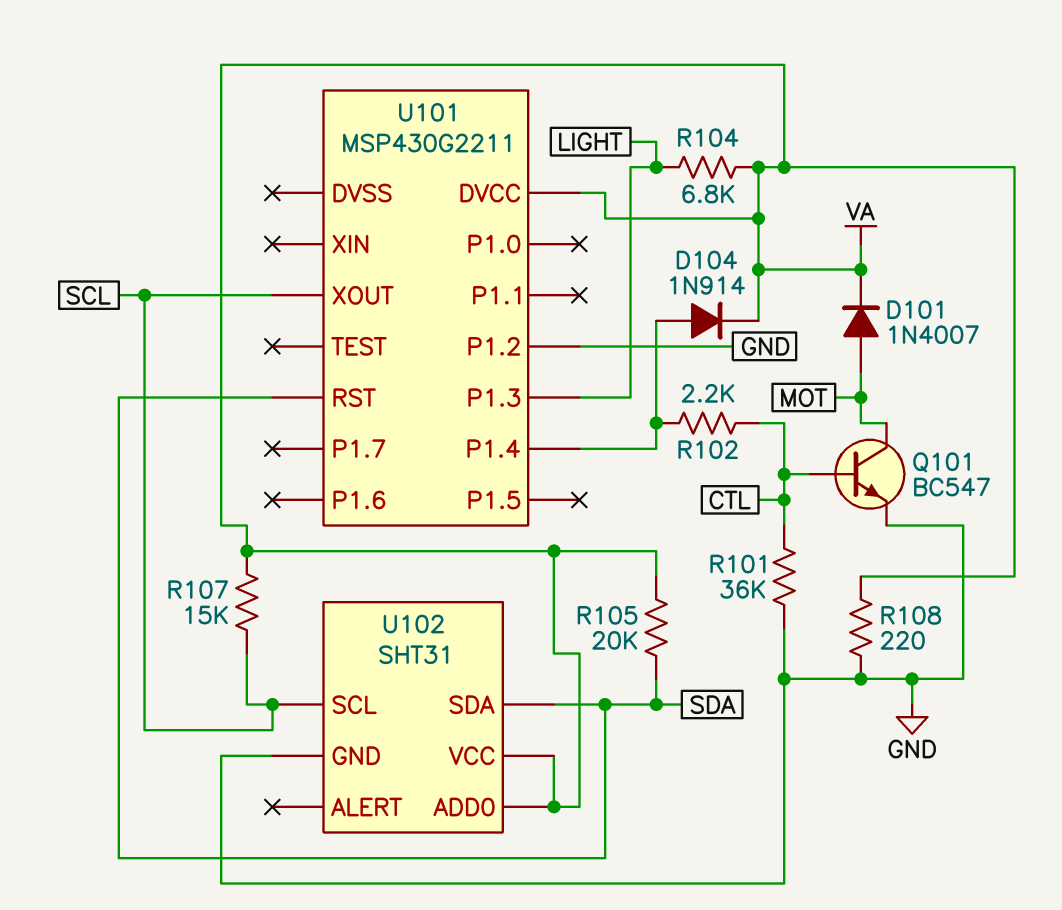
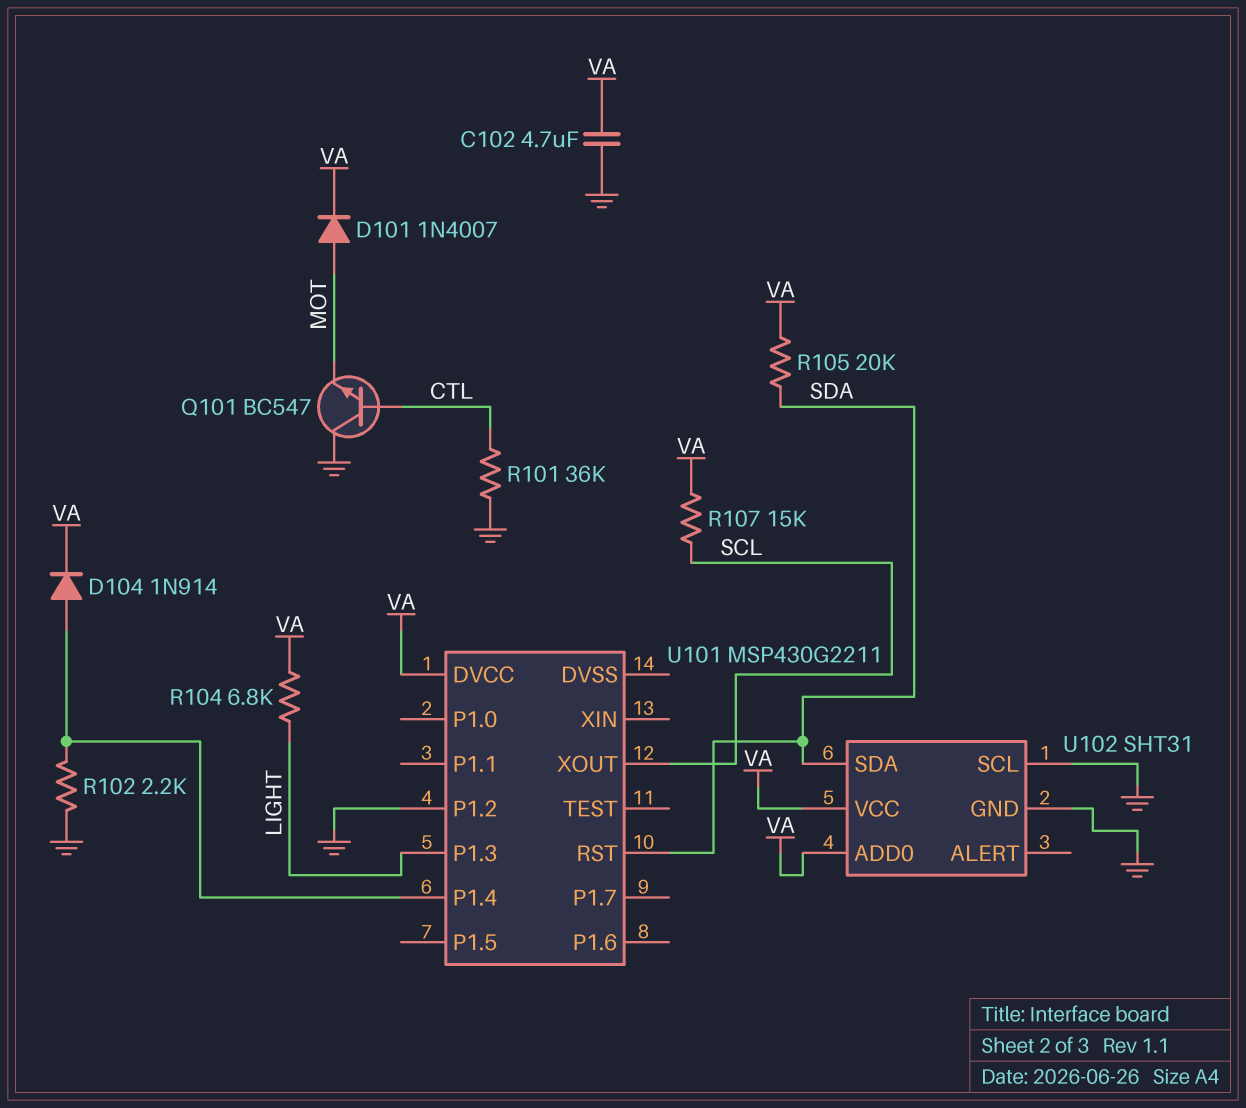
C102: none -> 4.7uF (GND, VA)
Q101: NPN BC547 (B CTL, C MOT, E GND) -> NPN BC547 (B CTL, C GND, E MOT)
R102: 2.2k (CTL, U101/P1.4) -> 2.2k (GND, U101/P1.4)
R108: 220 (GND, VA) -> none
U102 pin SCL: SCL -> GND

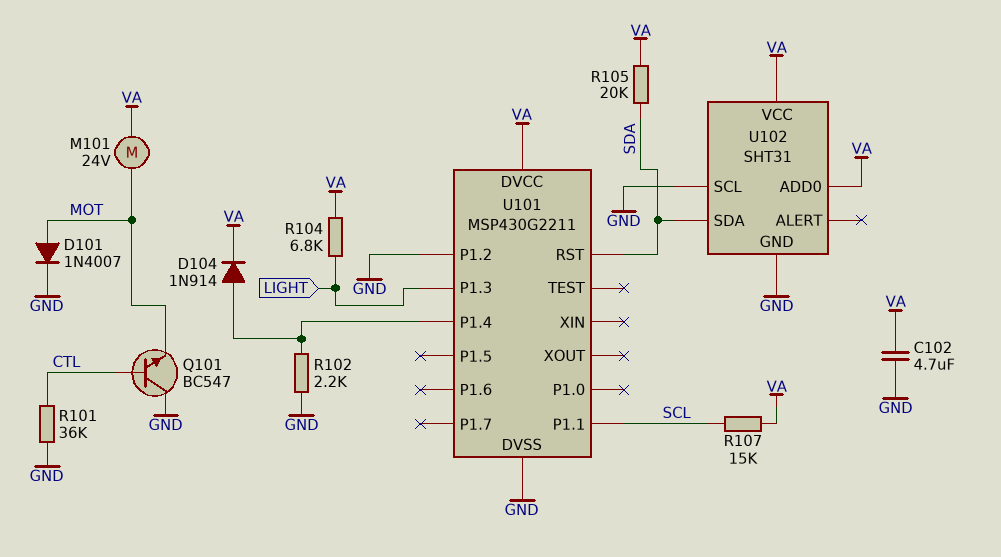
D101: diode 1N4007 (A MOT, K VA) -> diode 1N4007 (A MOT, K GND)
M101: none -> motor 24V (MOT, VA)
U101 pin DVSS: none -> GND
U101 pin P1.1: none -> SCL
U101 pin XOUT: SCL -> none

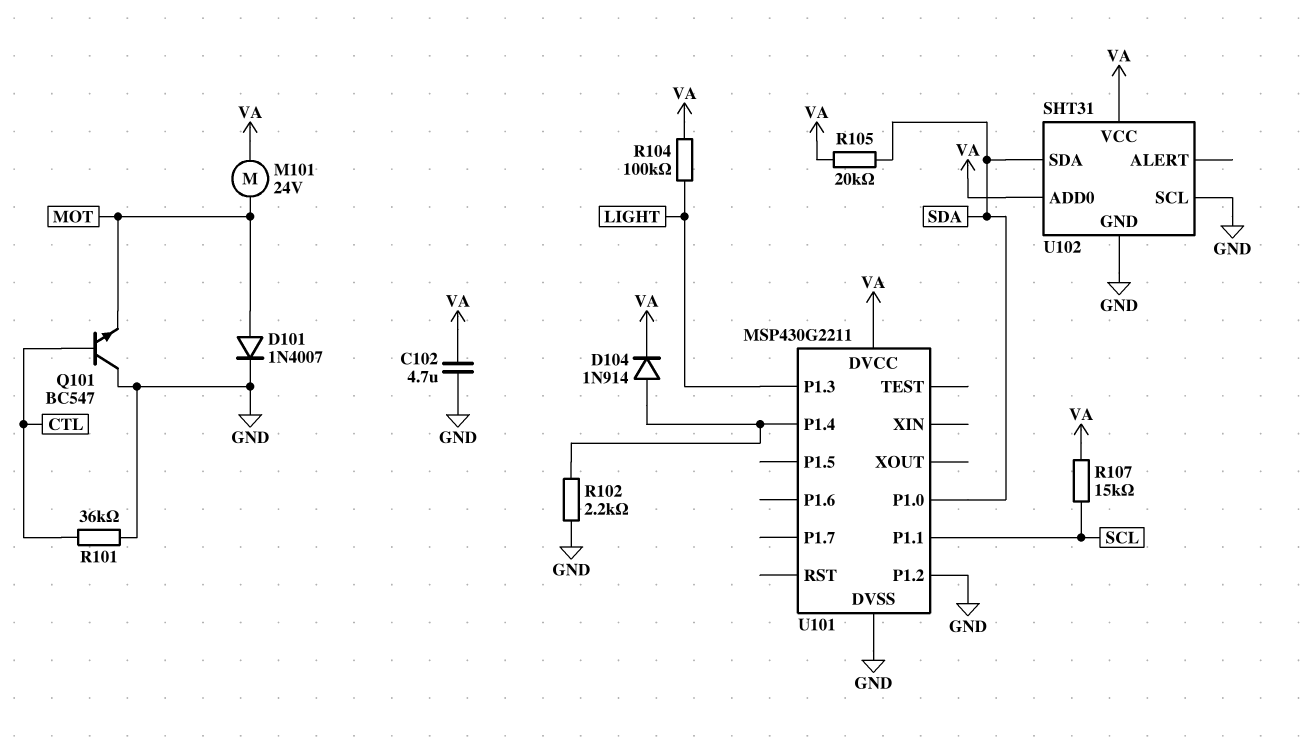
R104: 6.8k (LIGHT, VA) -> 100k (LIGHT, VA)
U101 pin P1.0: none -> SDA
U101 pin RST: SDA -> none

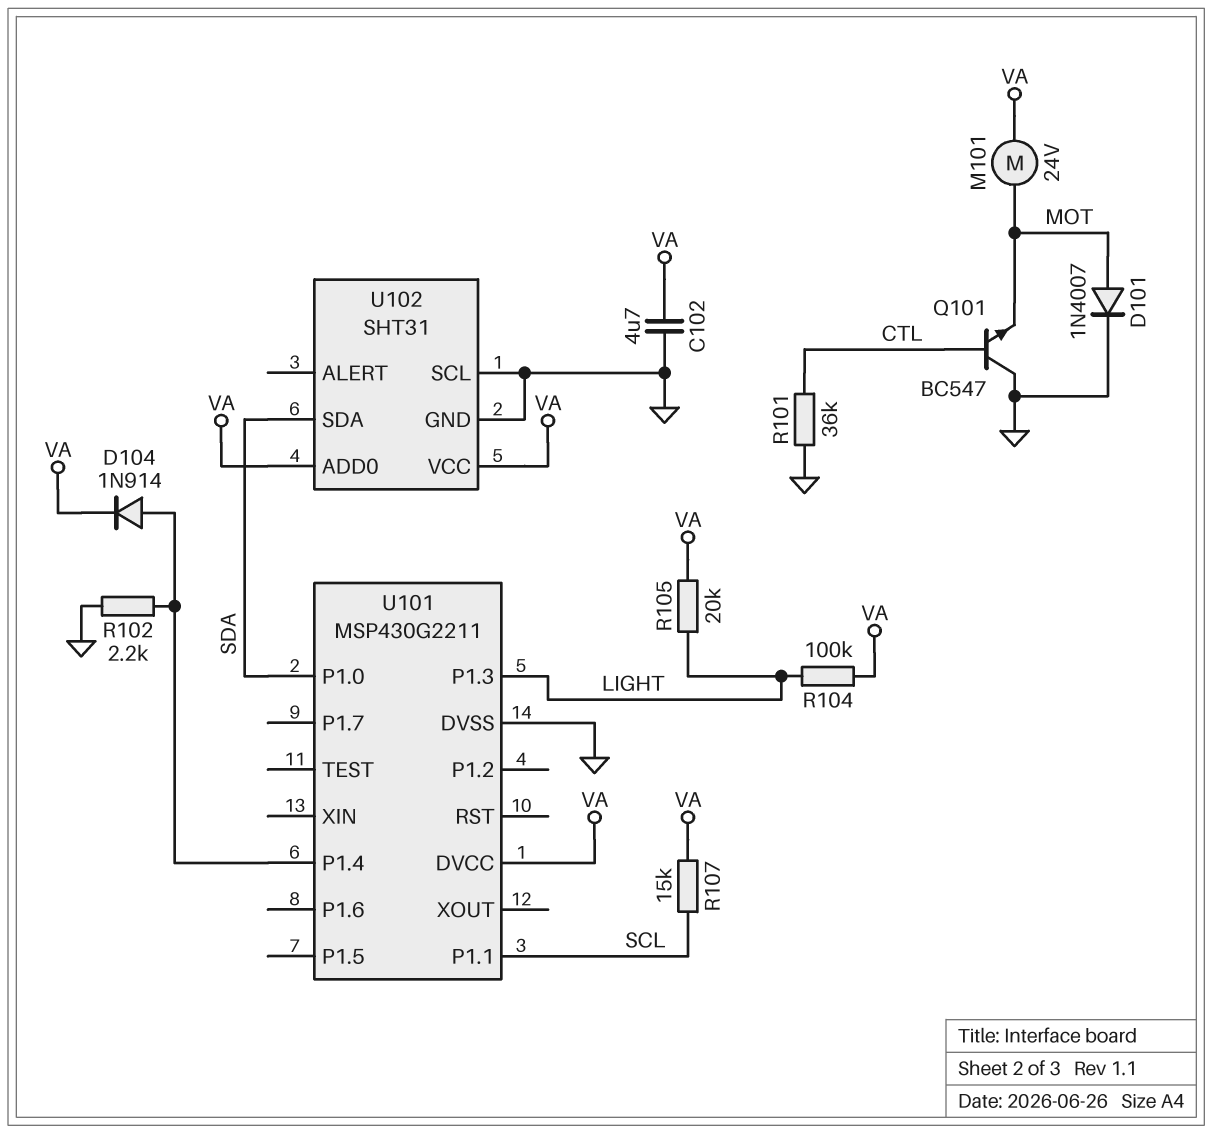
R105: 20k (SDA, VA) -> 20k (LIGHT, VA)
U101 pin P1.2: GND -> none

